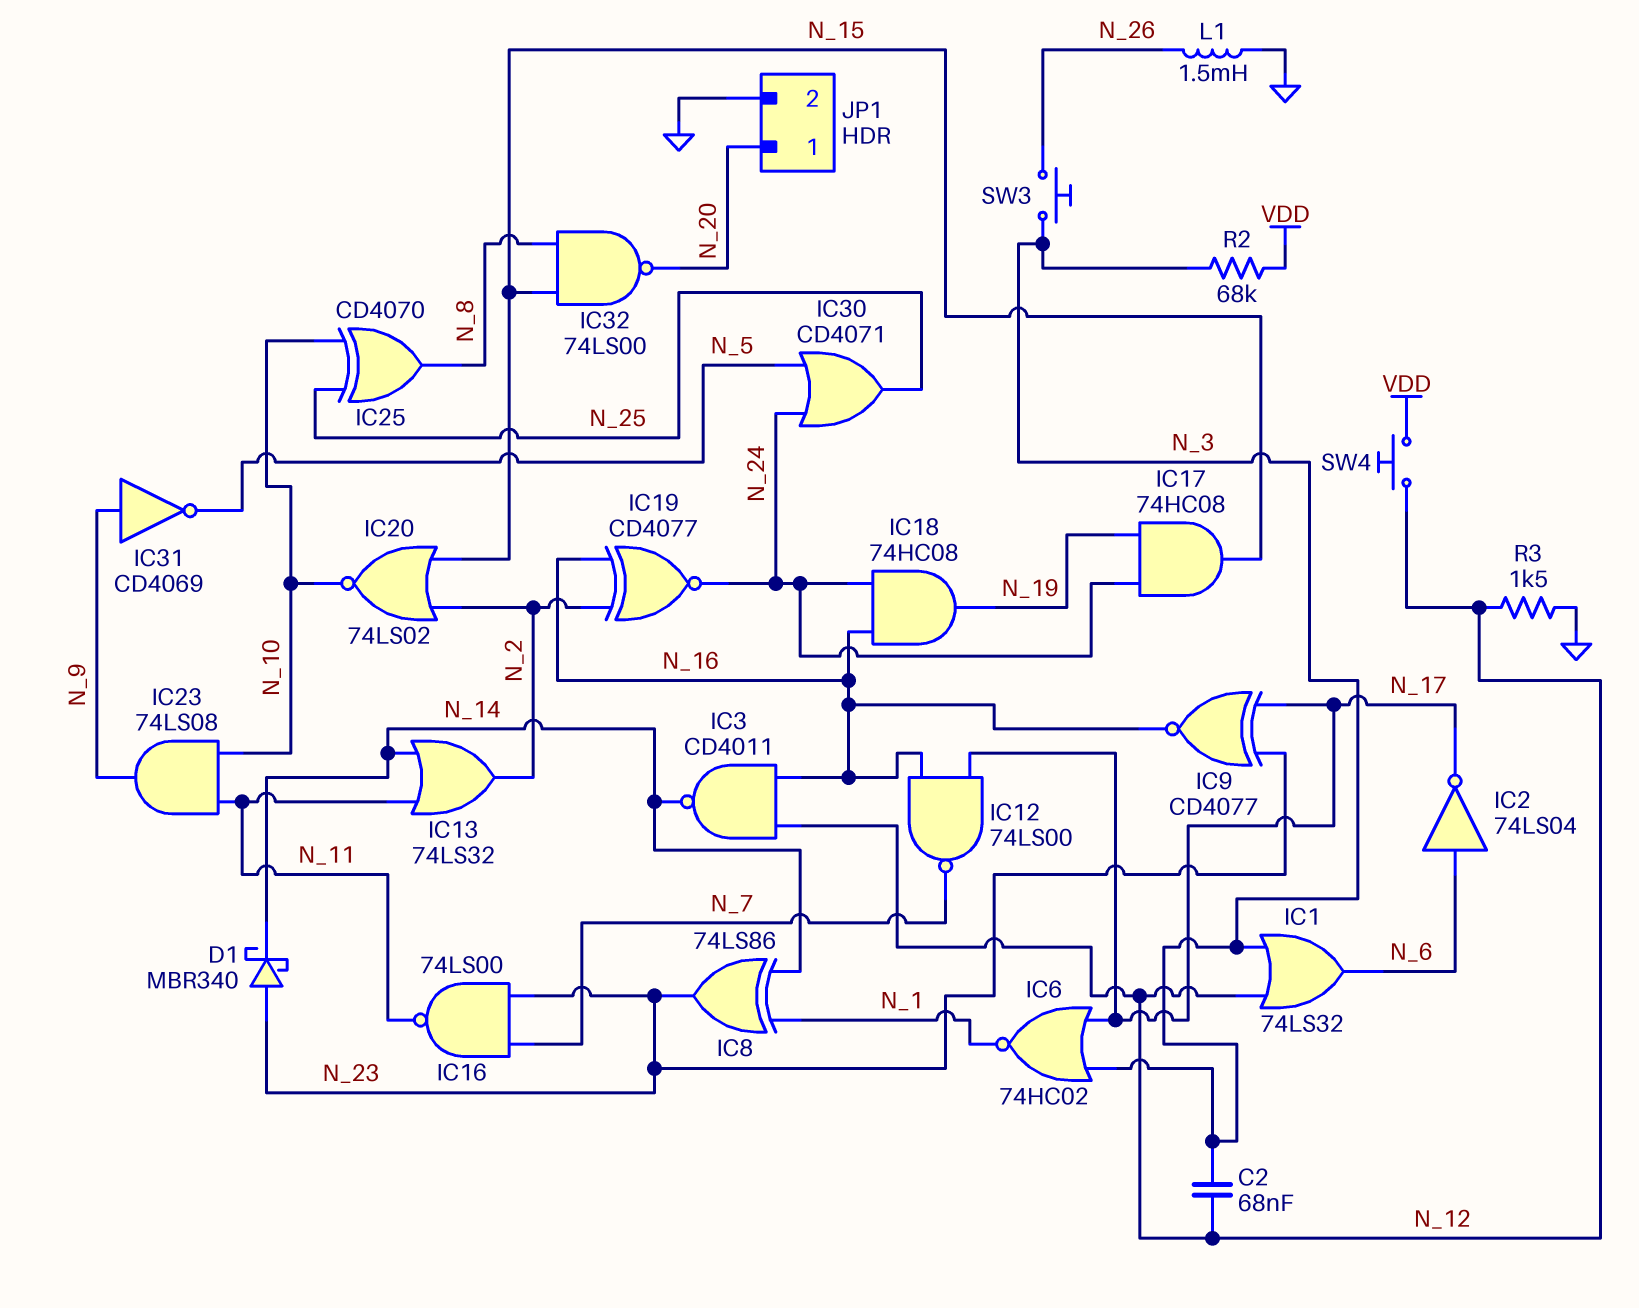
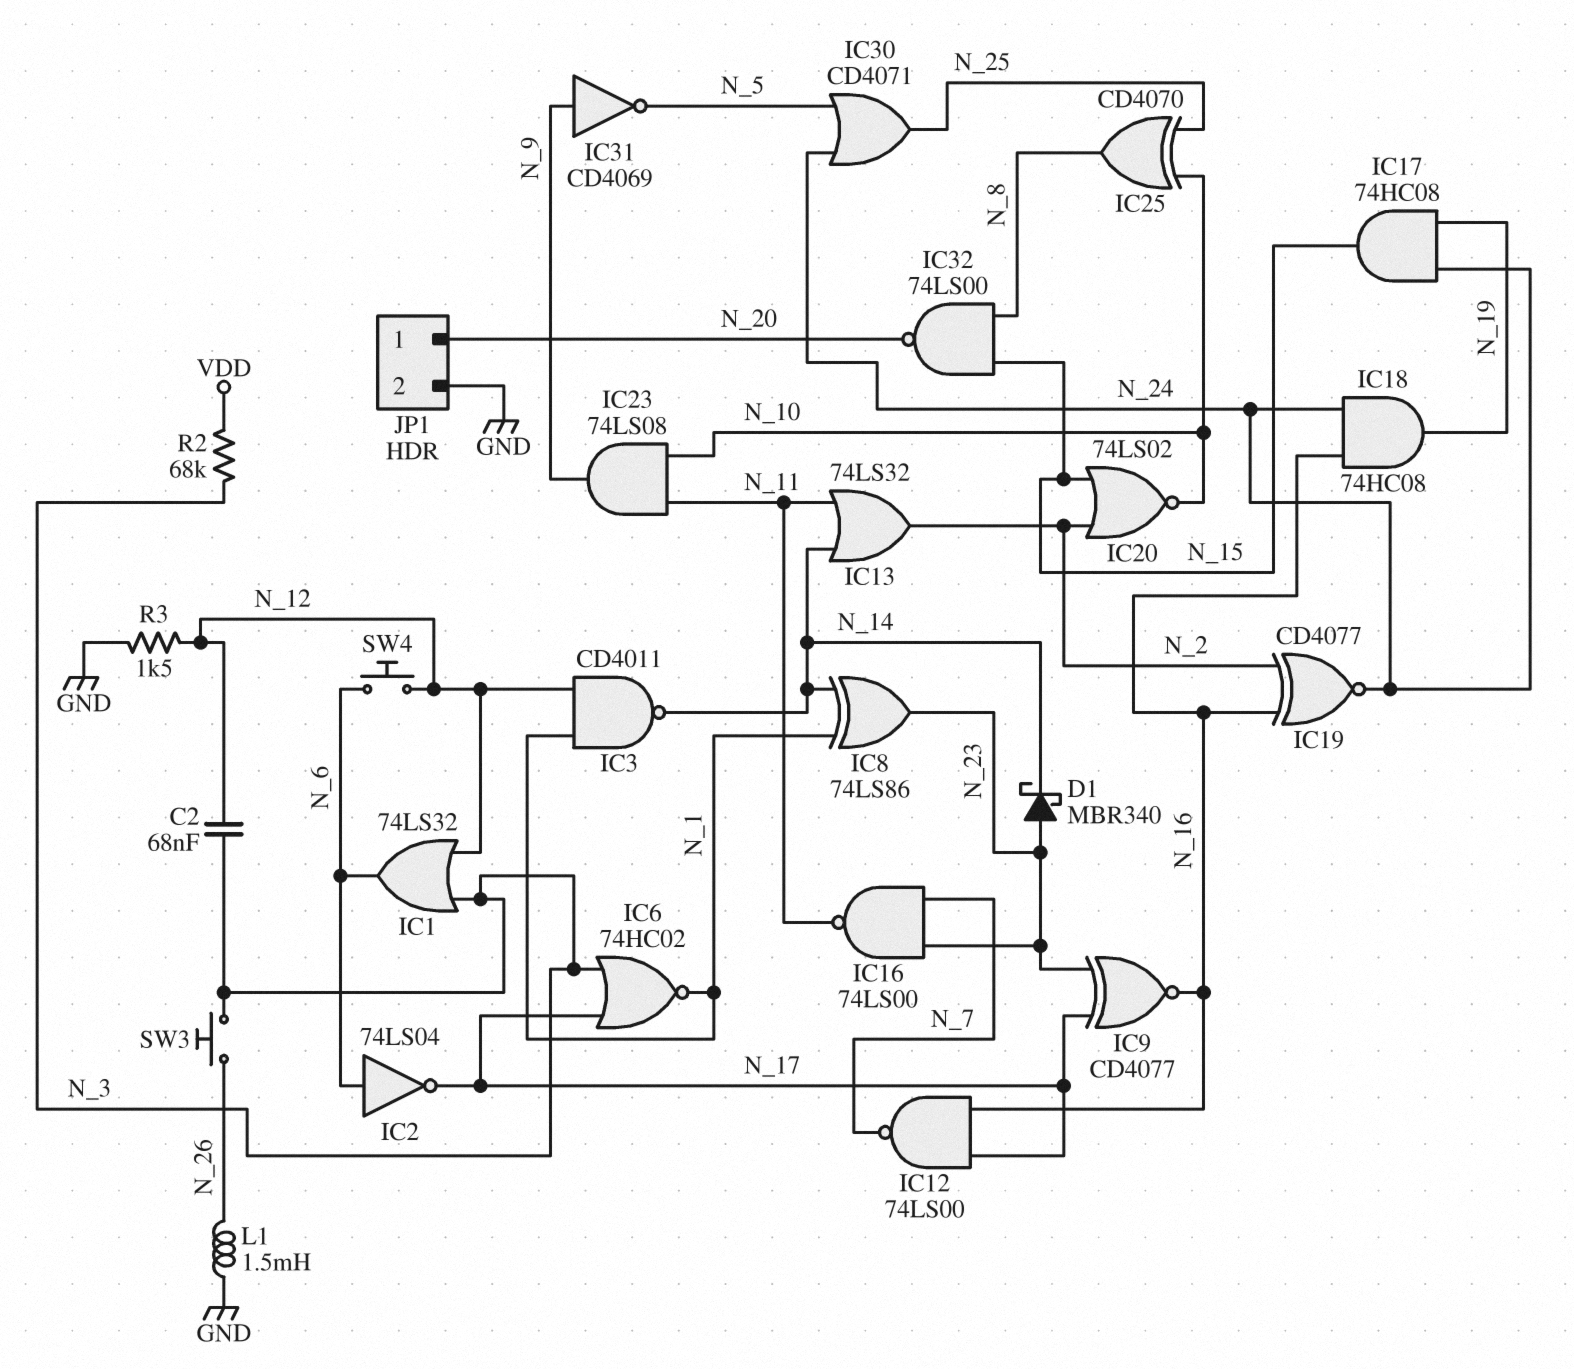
IC3: NAND CD4011 (in N_12, in N_16, out N_14) -> NAND CD4011 (in N_1, in N_12, out N_14)
SW4: button (N_12, VDD) -> button (N_6, N_12)

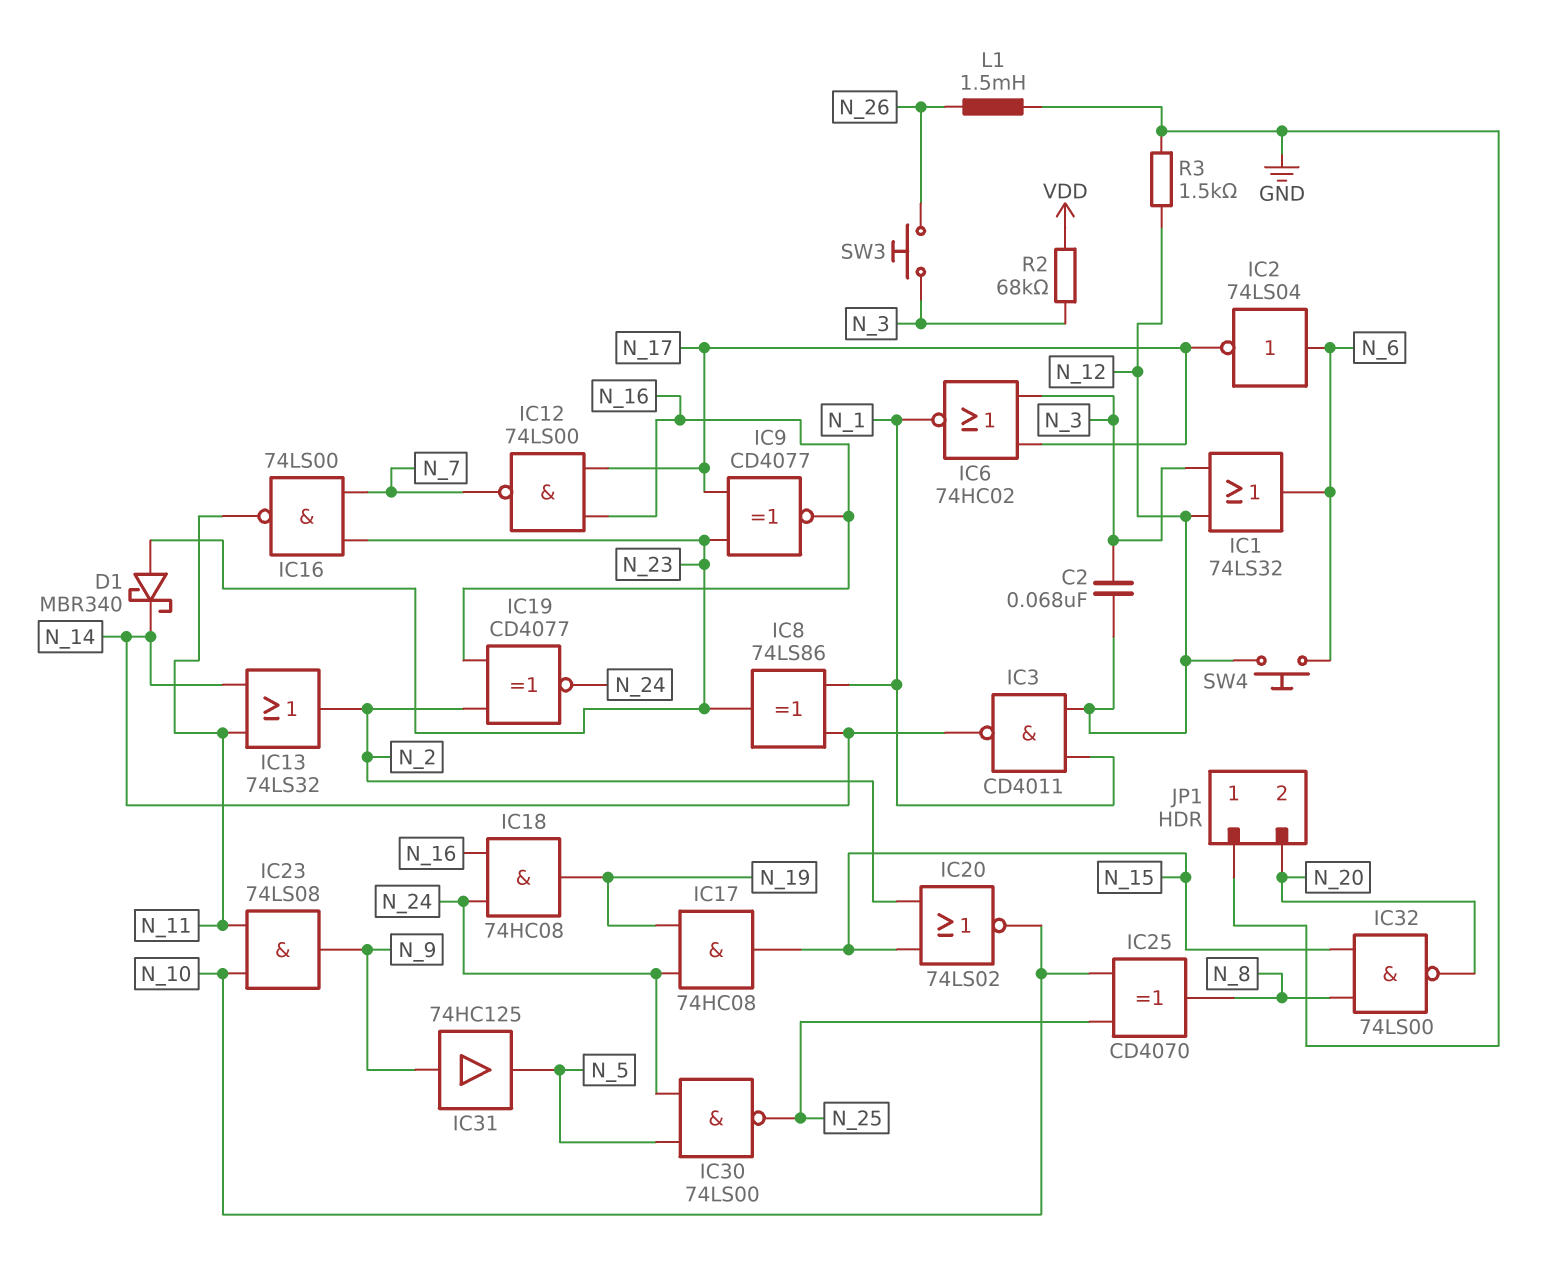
IC30: OR CD4071 (in N_5, in N_24, out N_25) -> NAND 74LS00 (in N_5, in N_24, out N_25)
IC31: NOT CD4069 (in N_9, out N_5) -> buffer 74HC125 (in N_9, out N_5)
JP1 pin 1: N_20 -> GND
JP1 pin 2: GND -> N_20

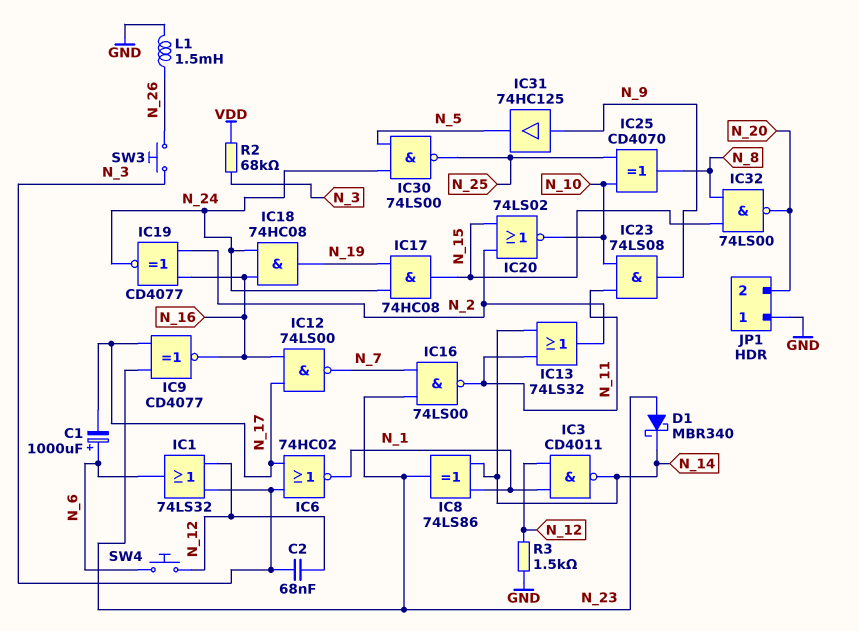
C1: none -> 1000uF (plus N_6, minus N_17)
IC2: NOT 74LS04 (in N_6, out N_17) -> none

